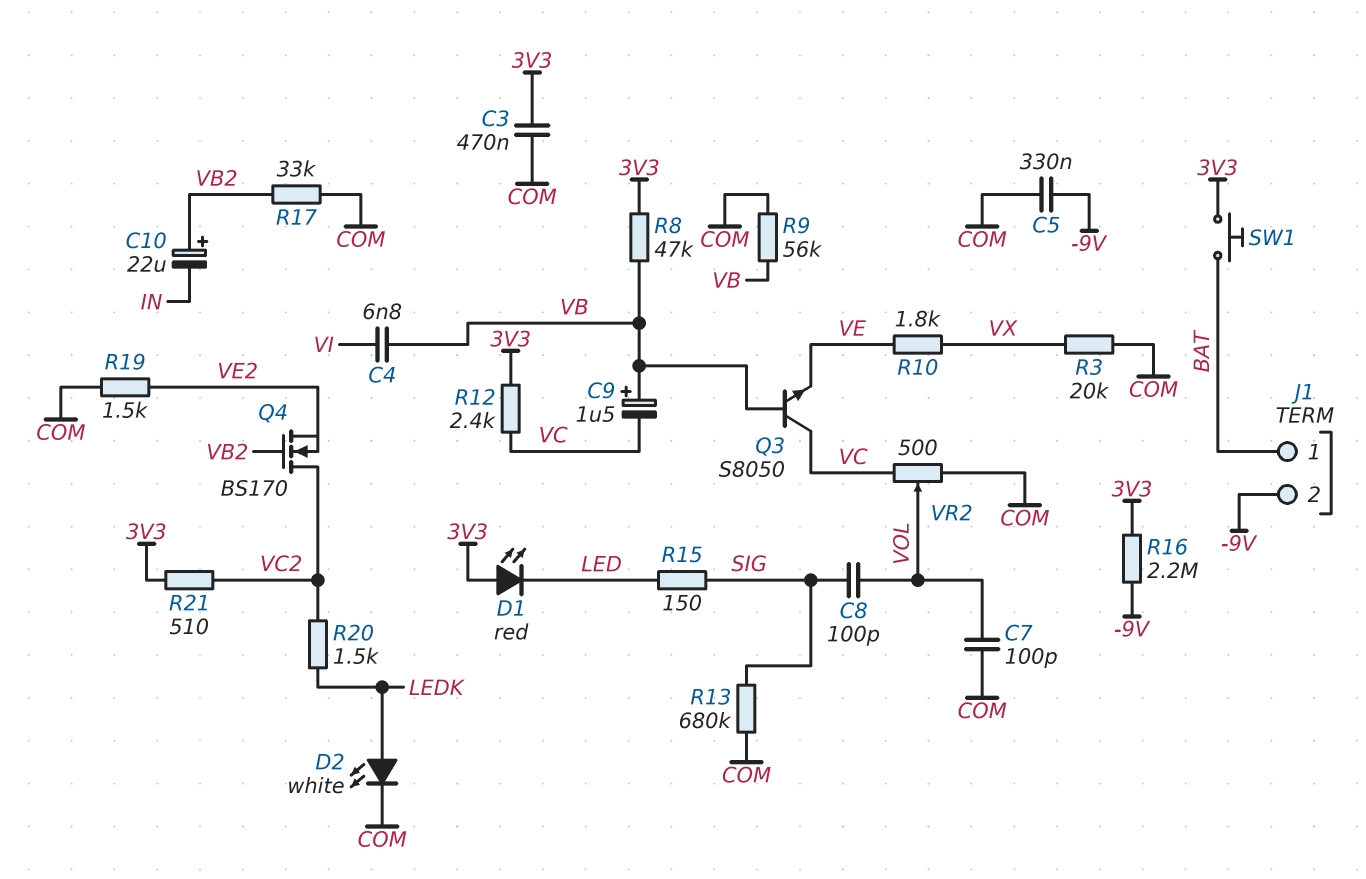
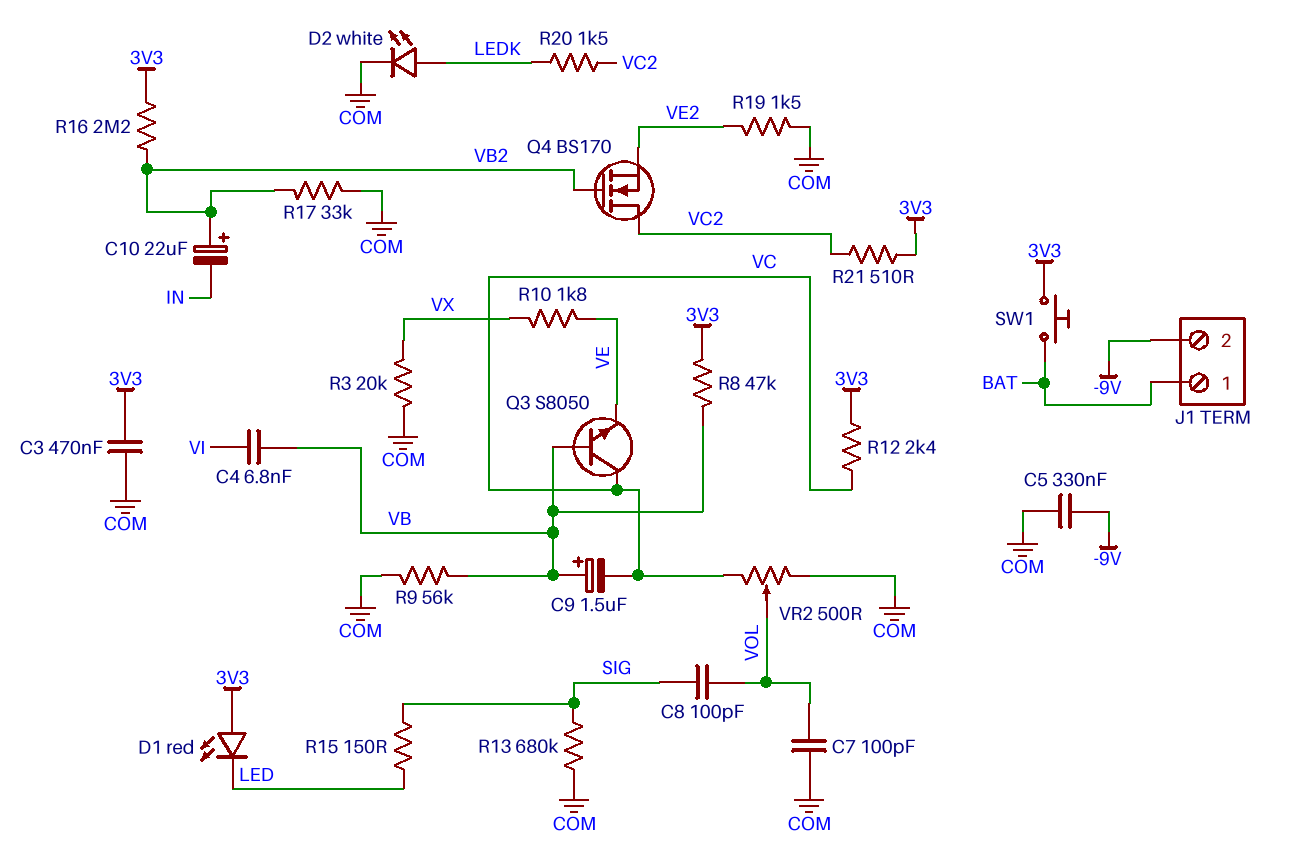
R16: 2.2M (-9V, 3V3) -> 2.2M (3V3, VB2)

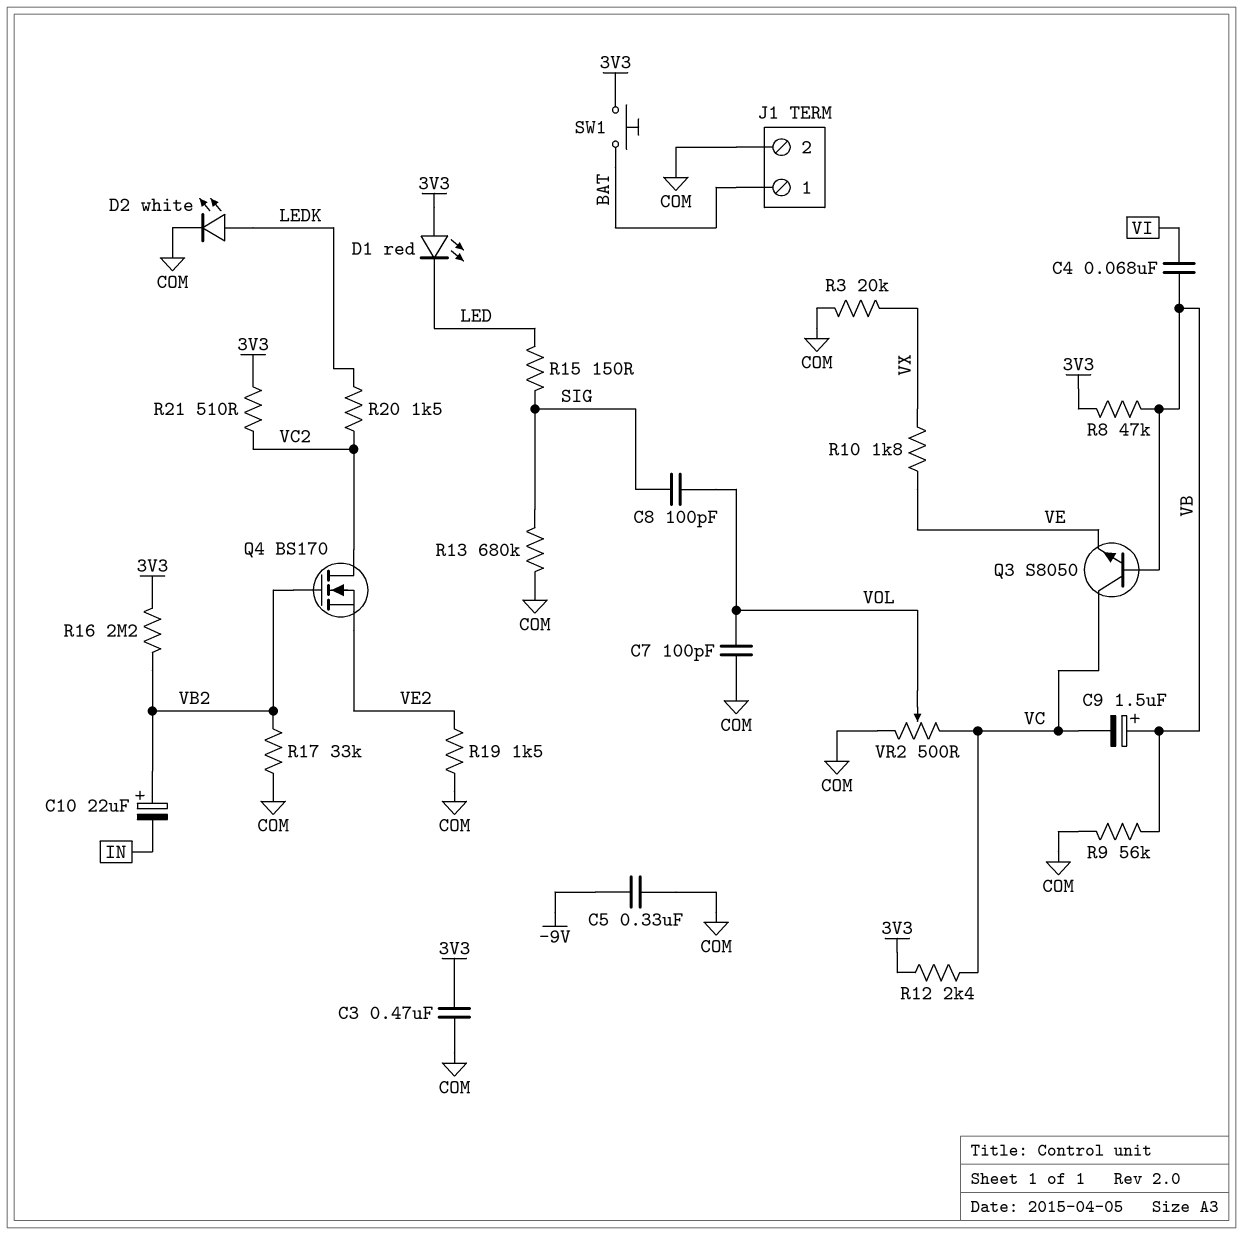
C4: 6.8nF (VB, VI) -> 68nF (VB, VI)
J1 pin 2: -9V -> COM

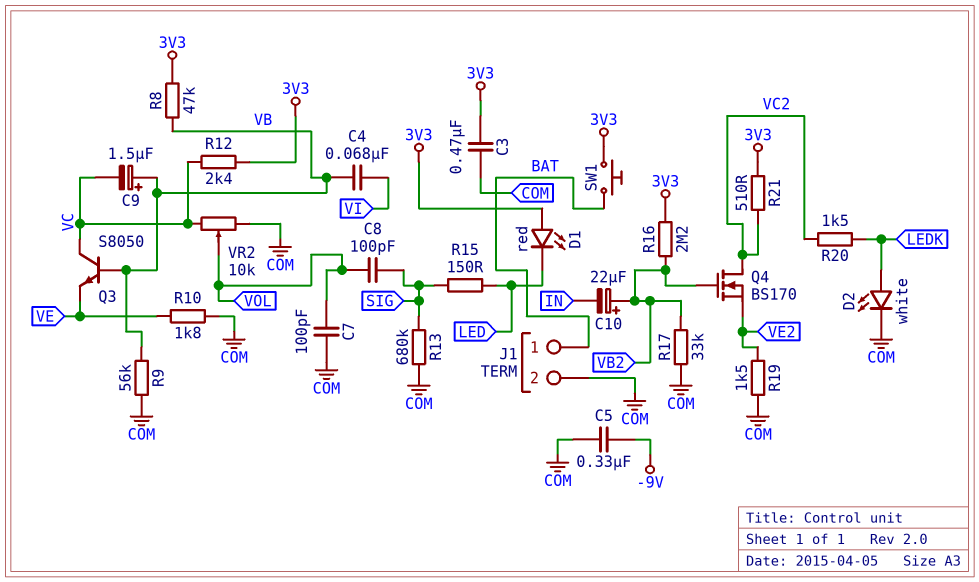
R3: 20k (COM, VX) -> none
R10: 1.8k (VE, VX) -> 1.8k (COM, VE)
VR2: 500 (COM, VC, wiper VOL) -> 10k (COM, VC, wiper VOL)

